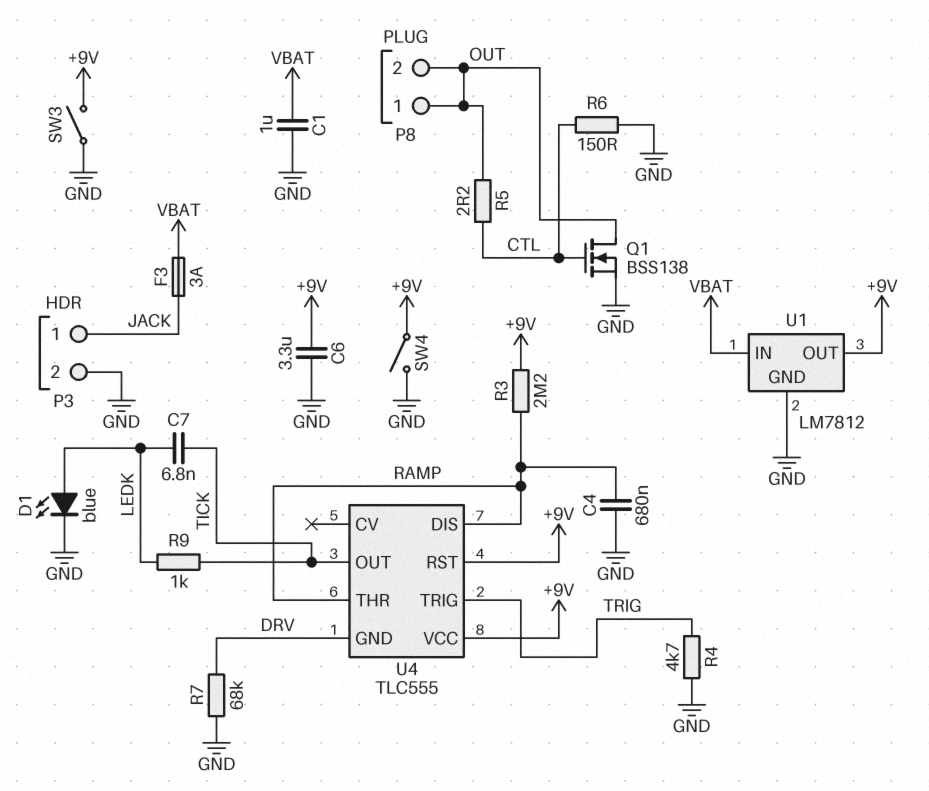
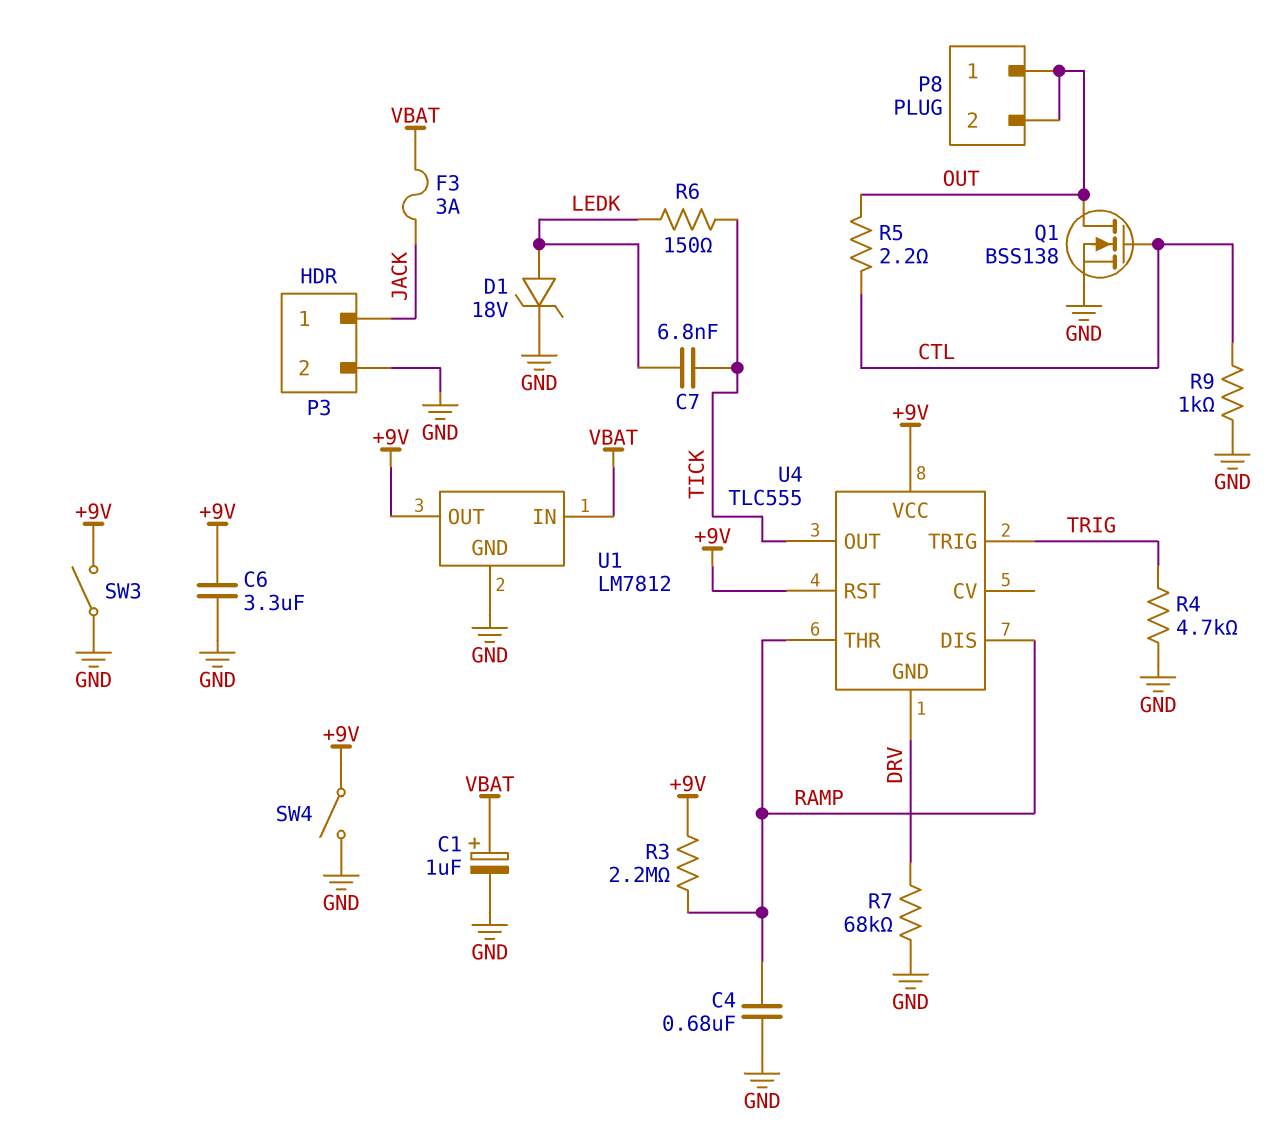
C1: 1uF (GND, VBAT) -> 1uF (plus VBAT, minus GND)
D1: LED blue (A LEDK, K GND) -> zener 18V (A LEDK, K GND)
R6: 150 (CTL, GND) -> 150 (LEDK, TICK)
R9: 1k (LEDK, TICK) -> 1k (CTL, GND)

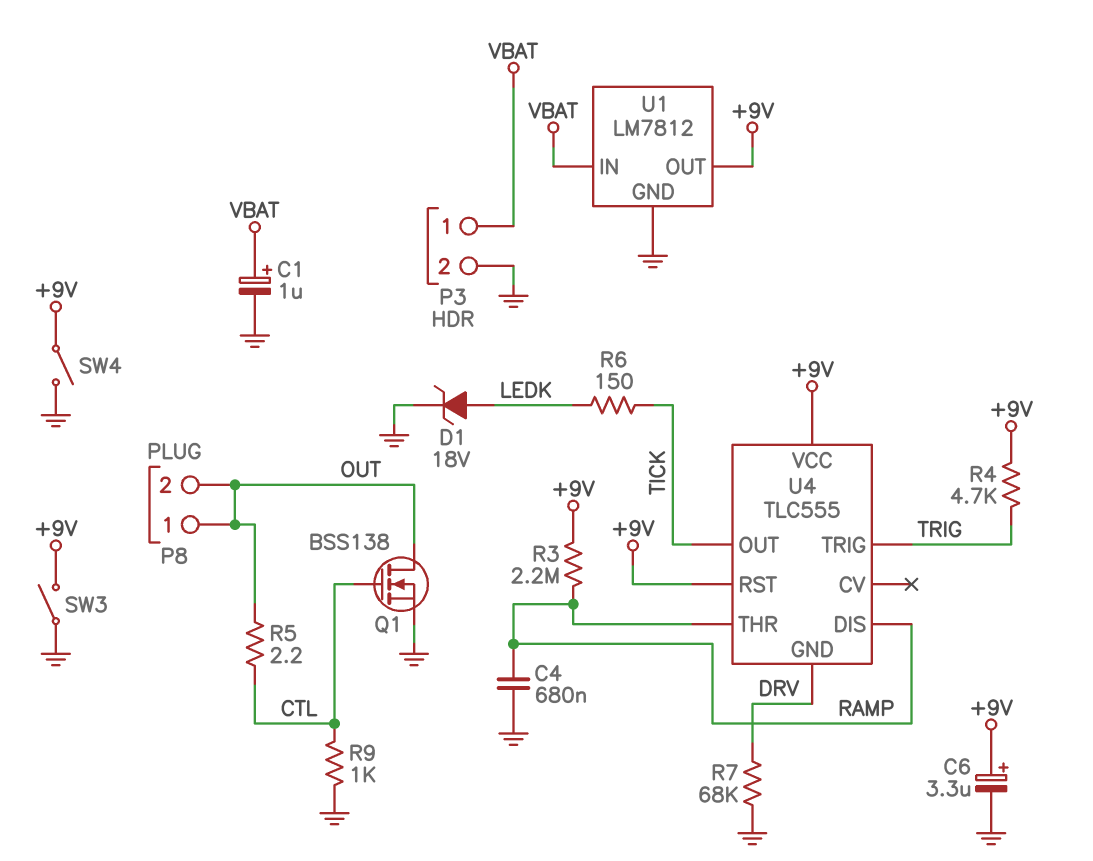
C6: 3.3uF (+9V, GND) -> 3.3uF (plus +9V, minus GND)
C7: 6.8nF (LEDK, TICK) -> none
F3: 3A (JACK, VBAT) -> none
P3 pin 1: JACK -> VBAT
R4: 4.7k (GND, TRIG) -> 4.7k (+9V, TRIG)

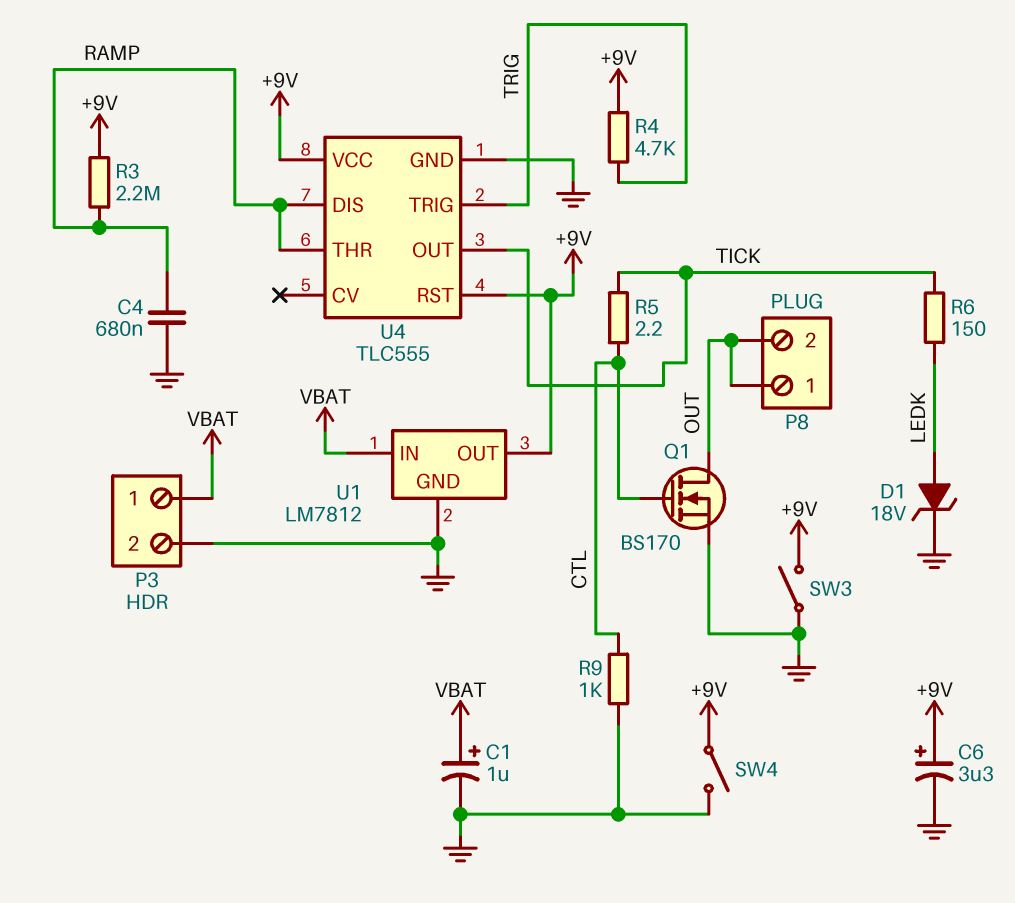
Q1: NMOS BSS138 (G CTL, D OUT, S GND) -> NMOS BS170 (G CTL, D OUT, S GND)
R5: 2.2 (CTL, OUT) -> 2.2 (CTL, TICK)
R7: 68k (DRV, GND) -> none
U4 pin GND: DRV -> GND

